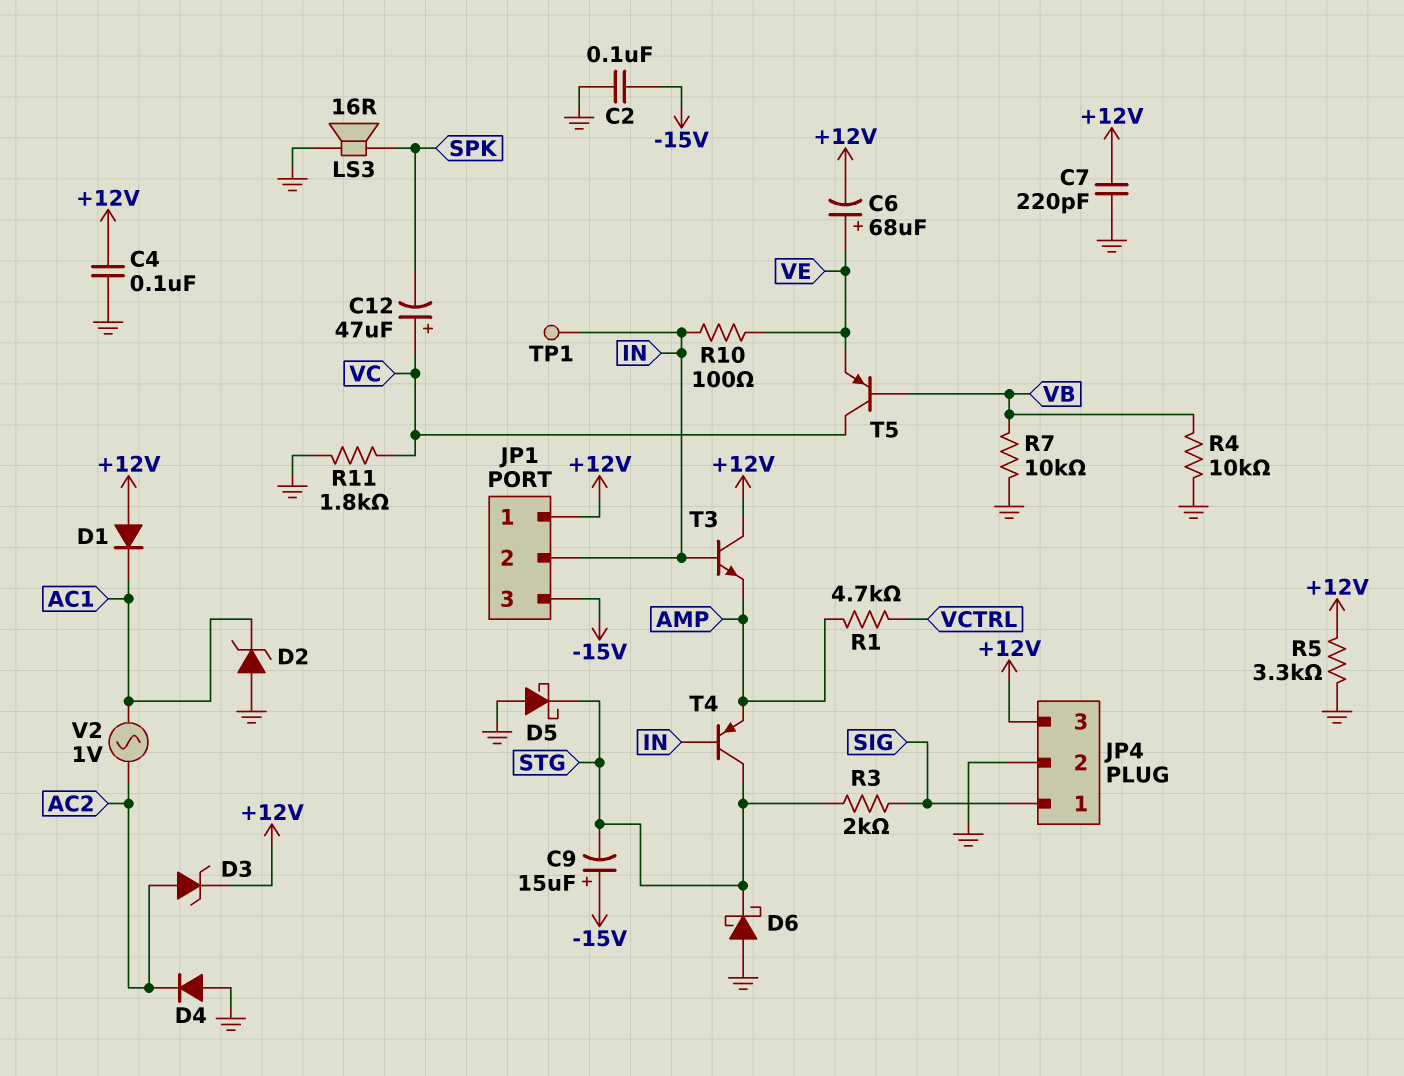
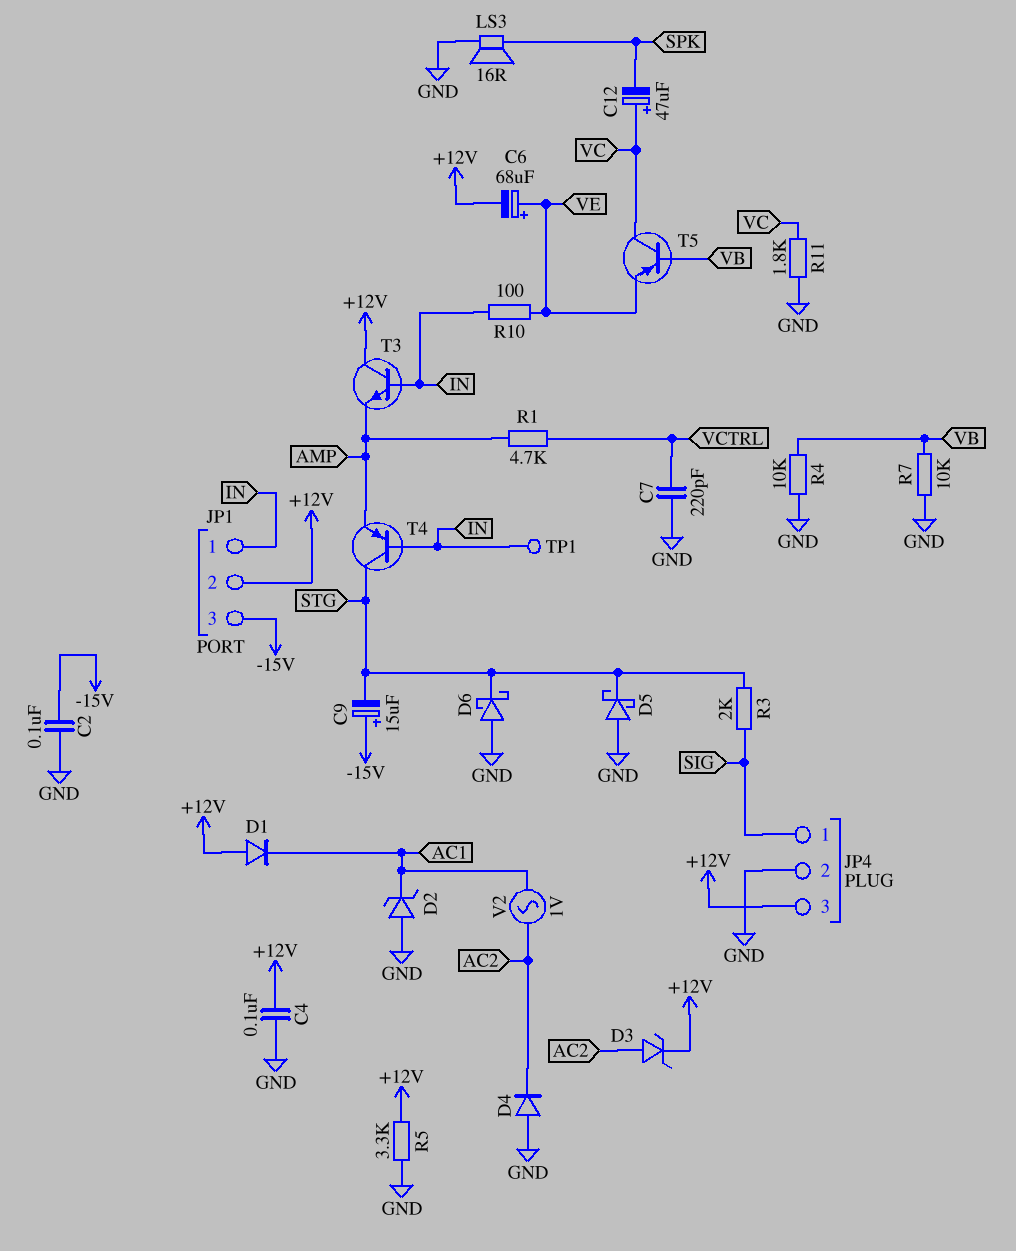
C7: 220pF (+12V, GND) -> 220pF (GND, VCTRL)
JP1 pin 1: +12V -> IN
JP1 pin 2: IN -> +12V

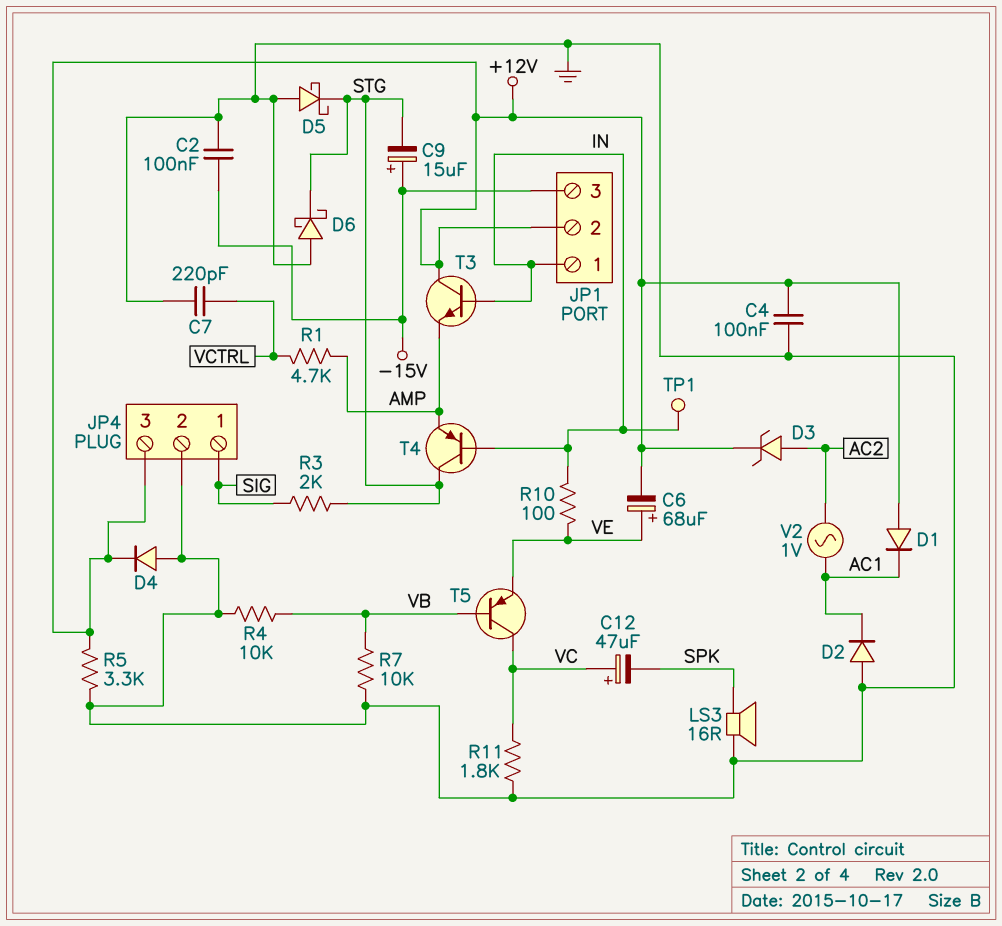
D2: zener (A GND, K AC1) -> diode (A GND, K AC1)
D4: diode (A GND, K AC2) -> diode (A GND, K +12V)

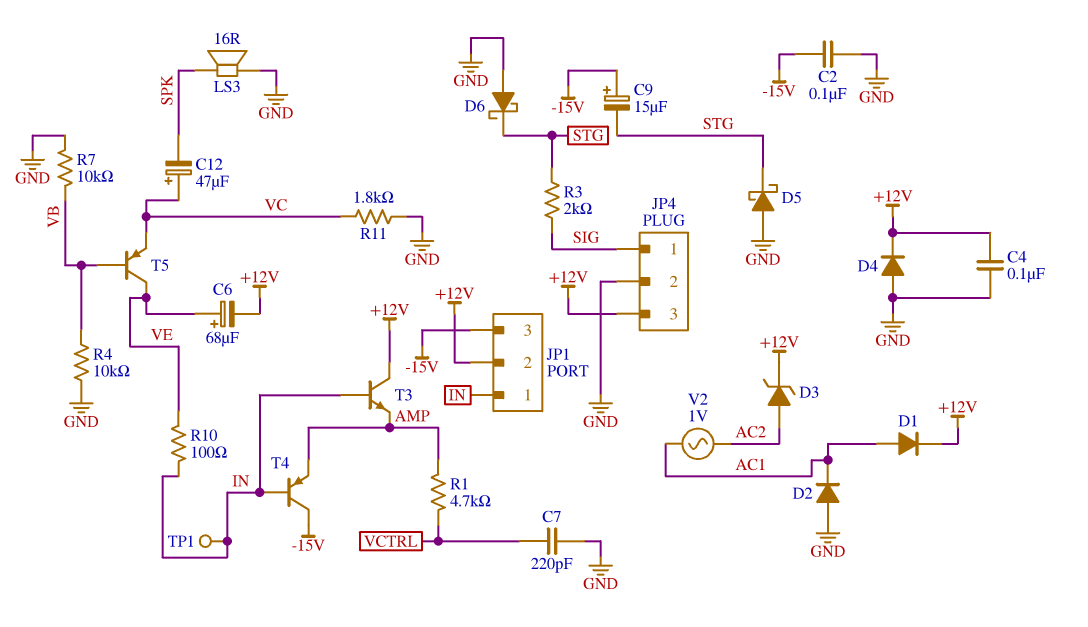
D1: diode (A +12V, K AC1) -> diode (A AC1, K +12V)
R5: 3.3k (+12V, GND) -> none
T4: PNP (B IN, C STG, E AMP) -> PNP (B IN, C -15V, E AMP)
T5: PNP (B VB, C VC, E VE) -> PNP (B VB, C VE, E VC)

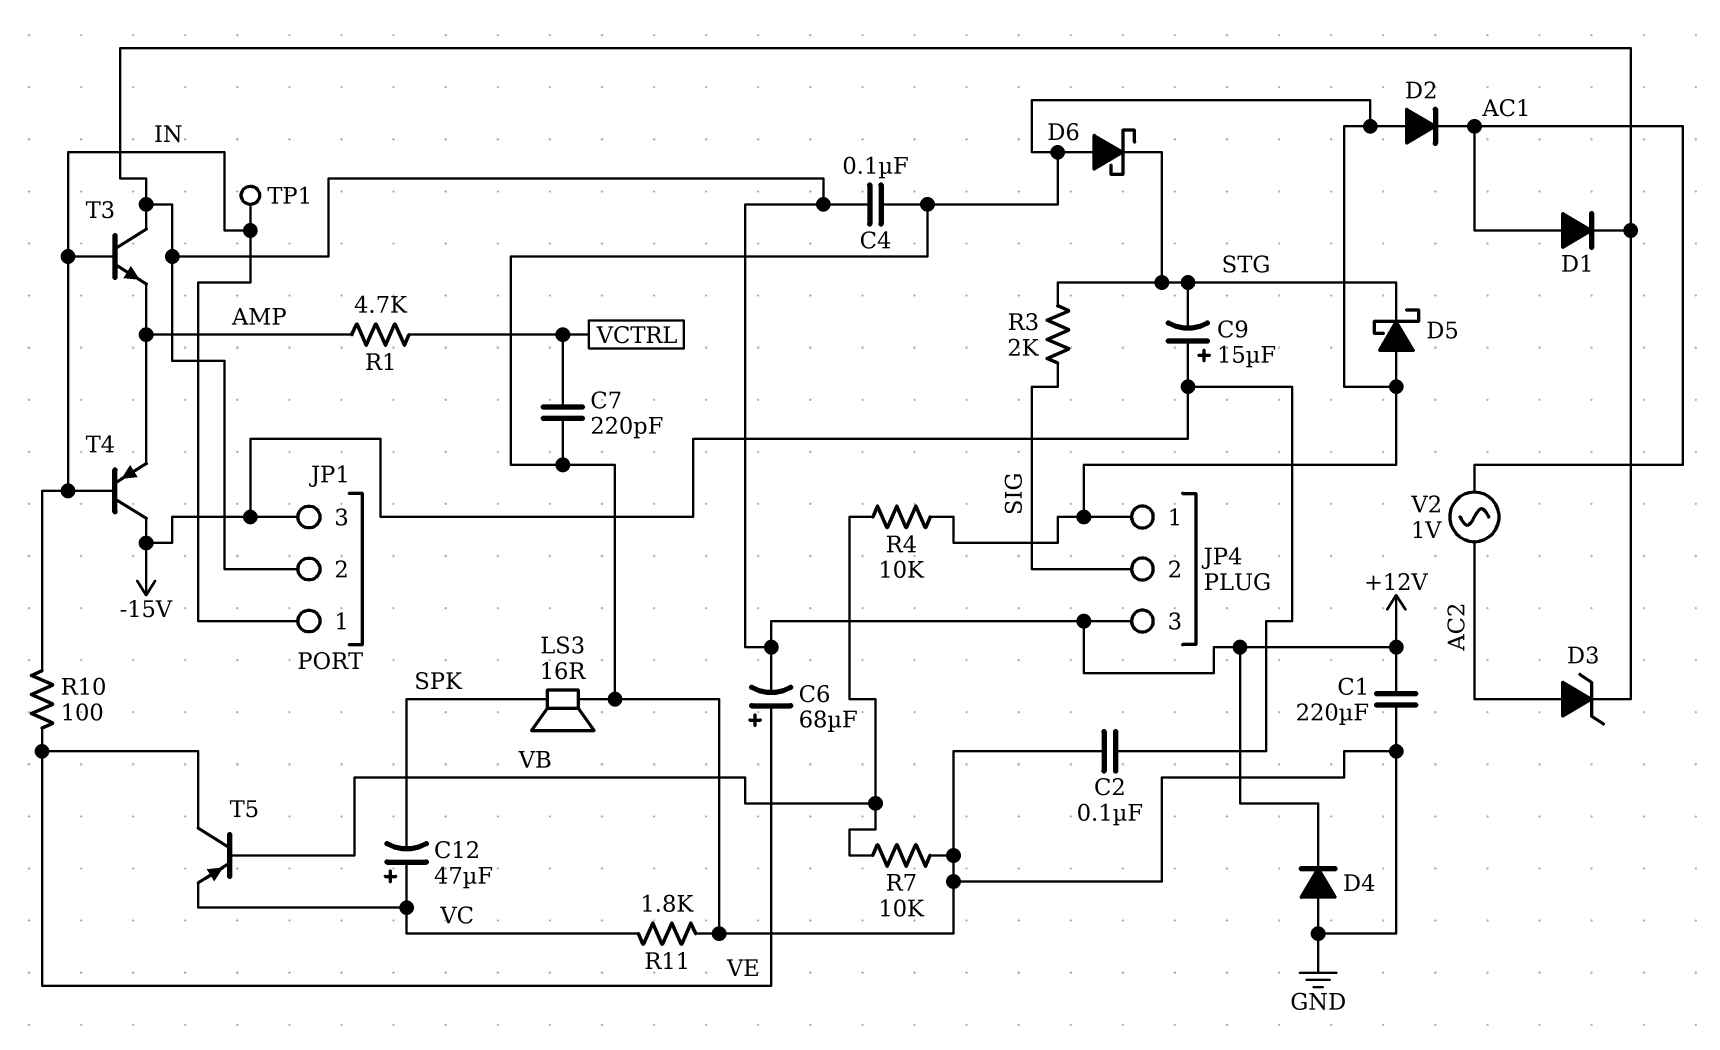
C1: none -> 220uF (+12V, GND)
JP4 pin 1: SIG -> GND
JP4 pin 2: GND -> SIG

